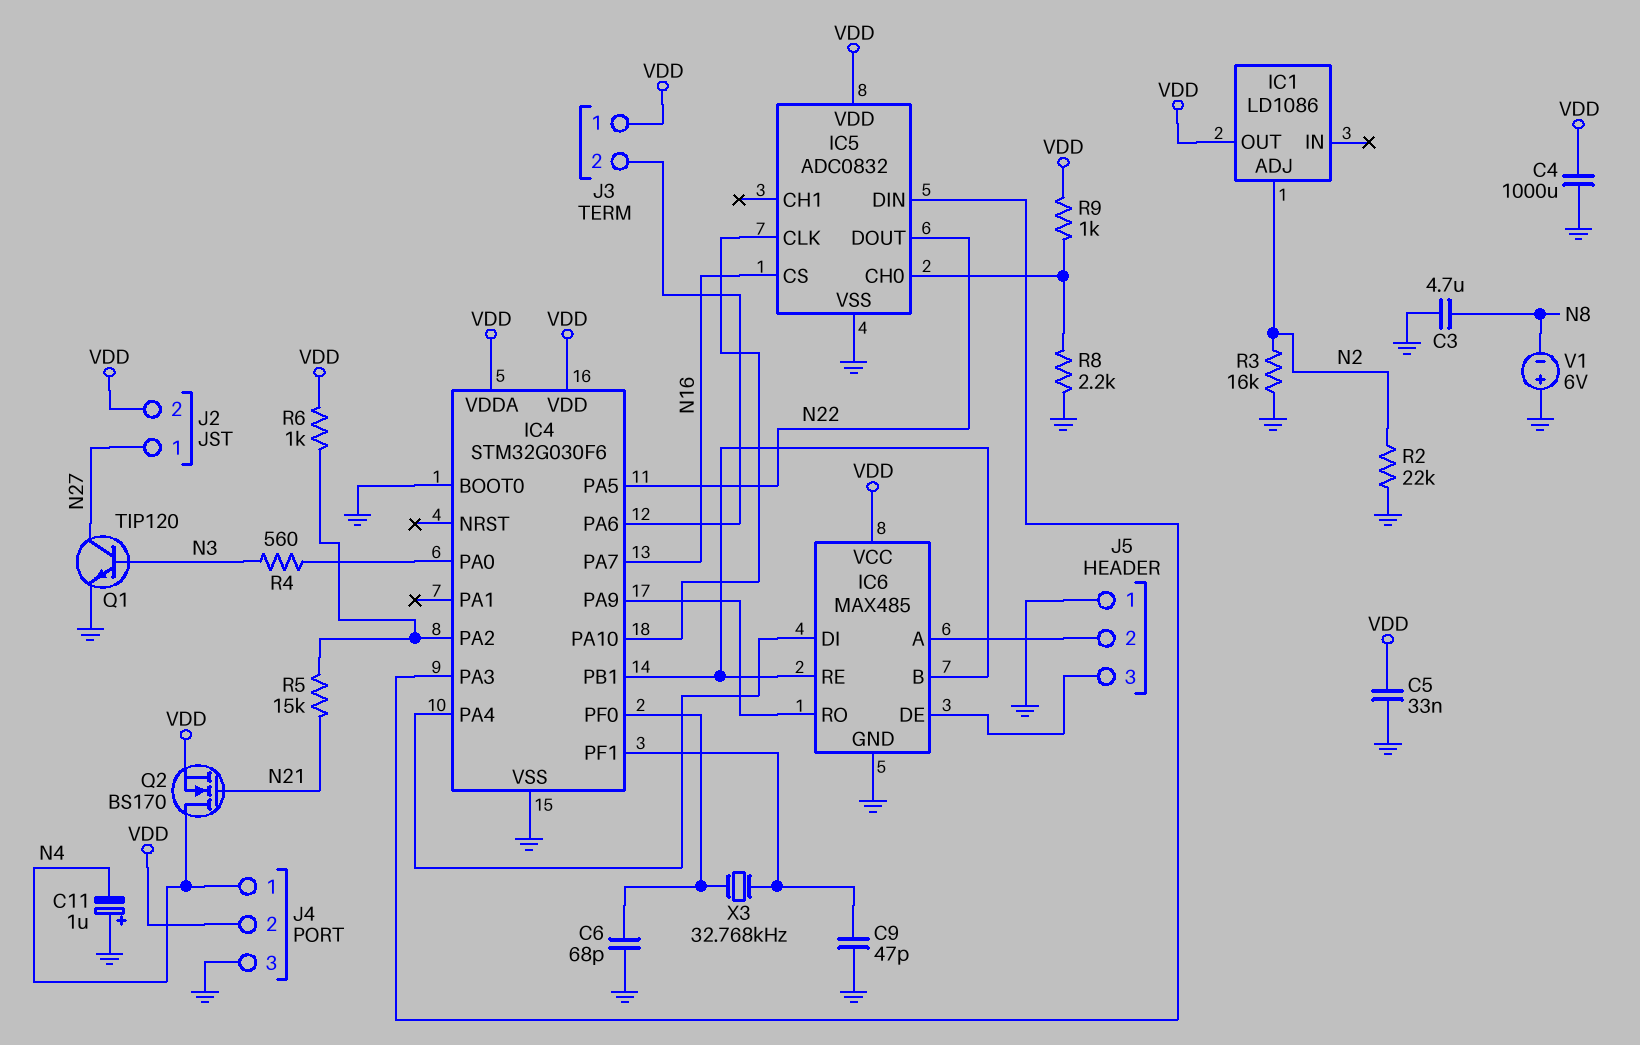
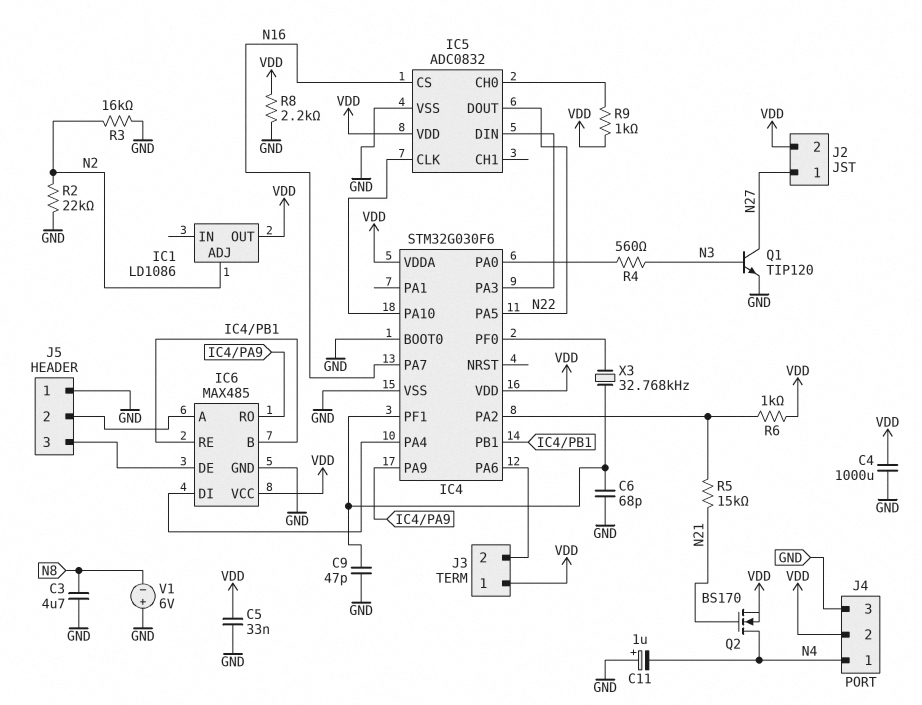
C6: 68pF (GND, IC4/PF0) -> 68pF (GND, IC4/PF1)
R8: 2.2k (GND, IC5/CH0) -> 2.2k (GND, VDD)

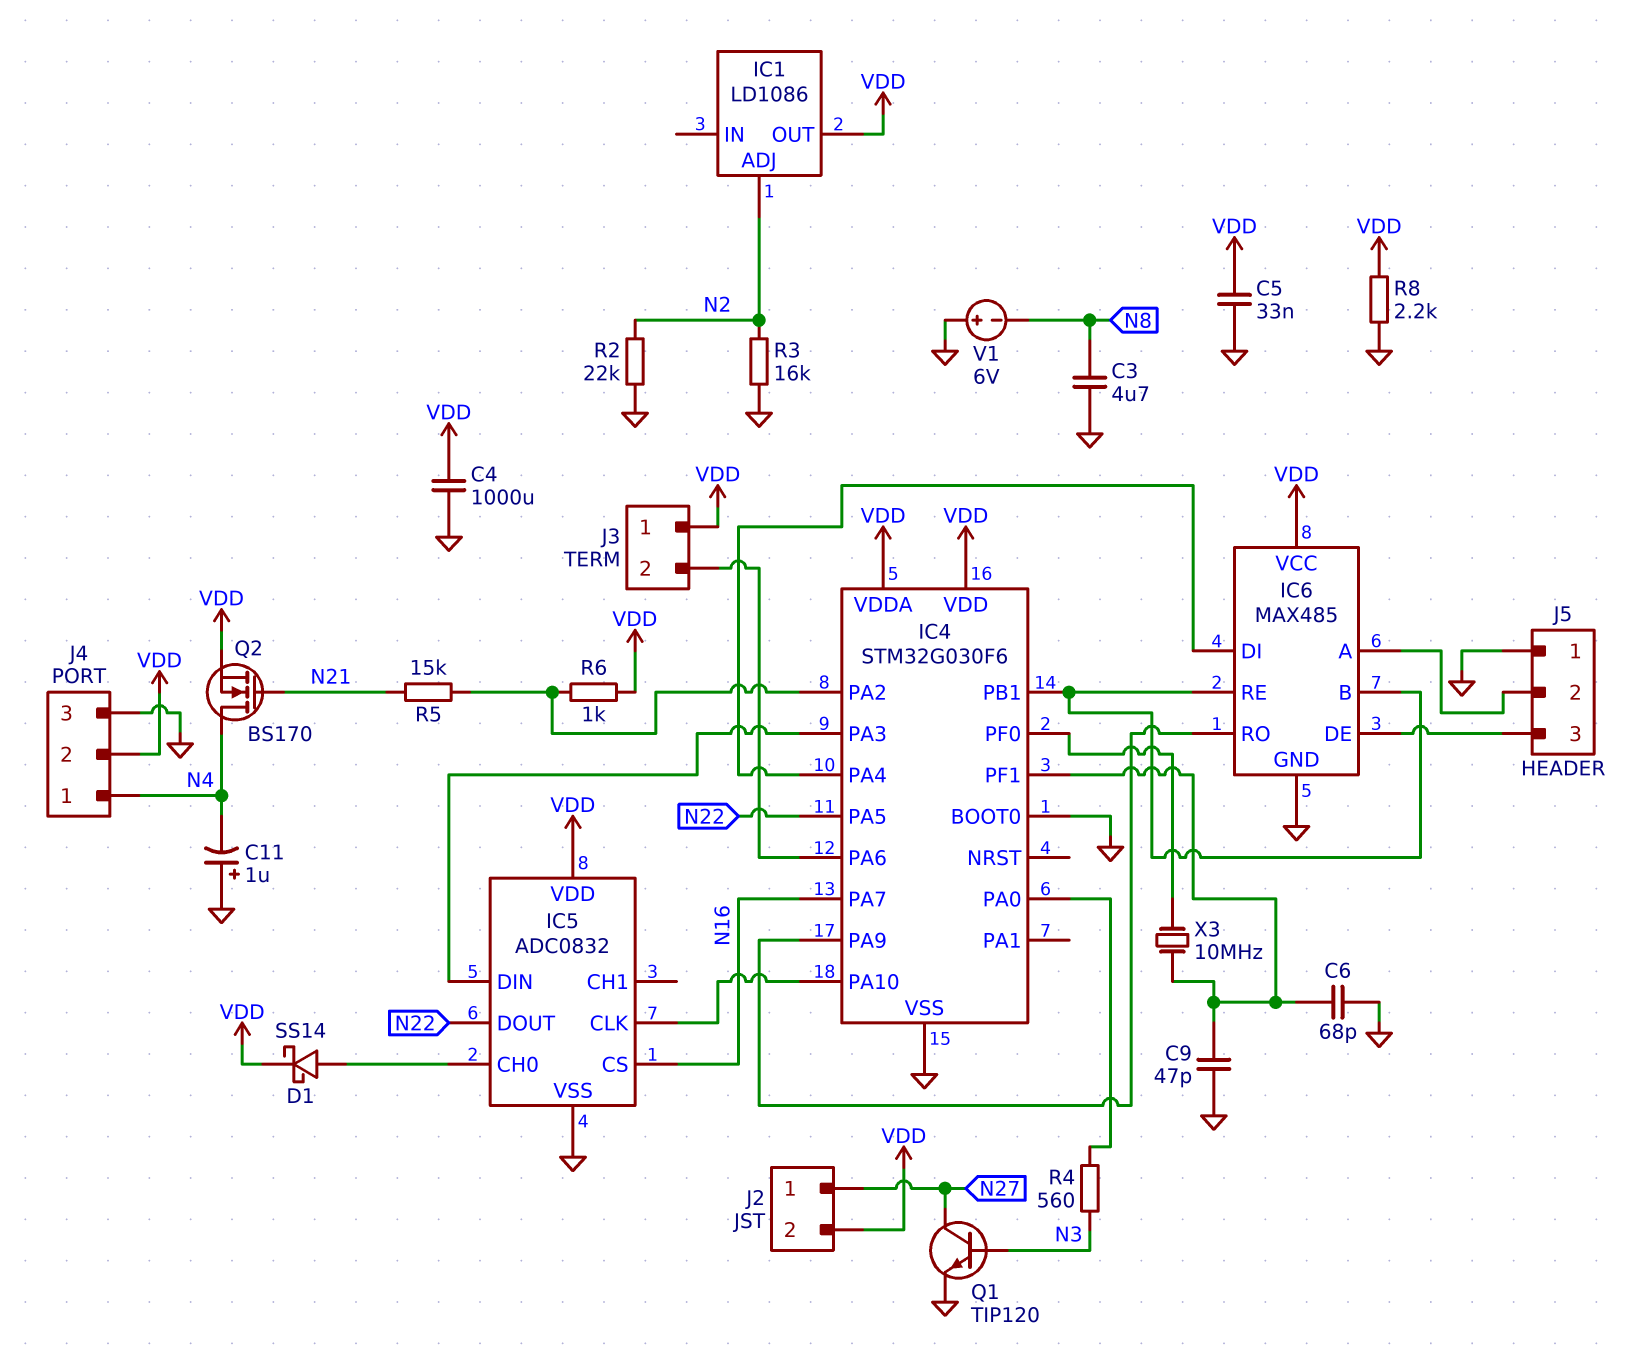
D1: none -> schottky SS14 (A IC5/CH0, K VDD)
R9: 1k (IC5/CH0, VDD) -> none
X3: 32.768kHz (IC4/PF0, IC4/PF1) -> 10MHz (IC4/PF0, IC4/PF1)

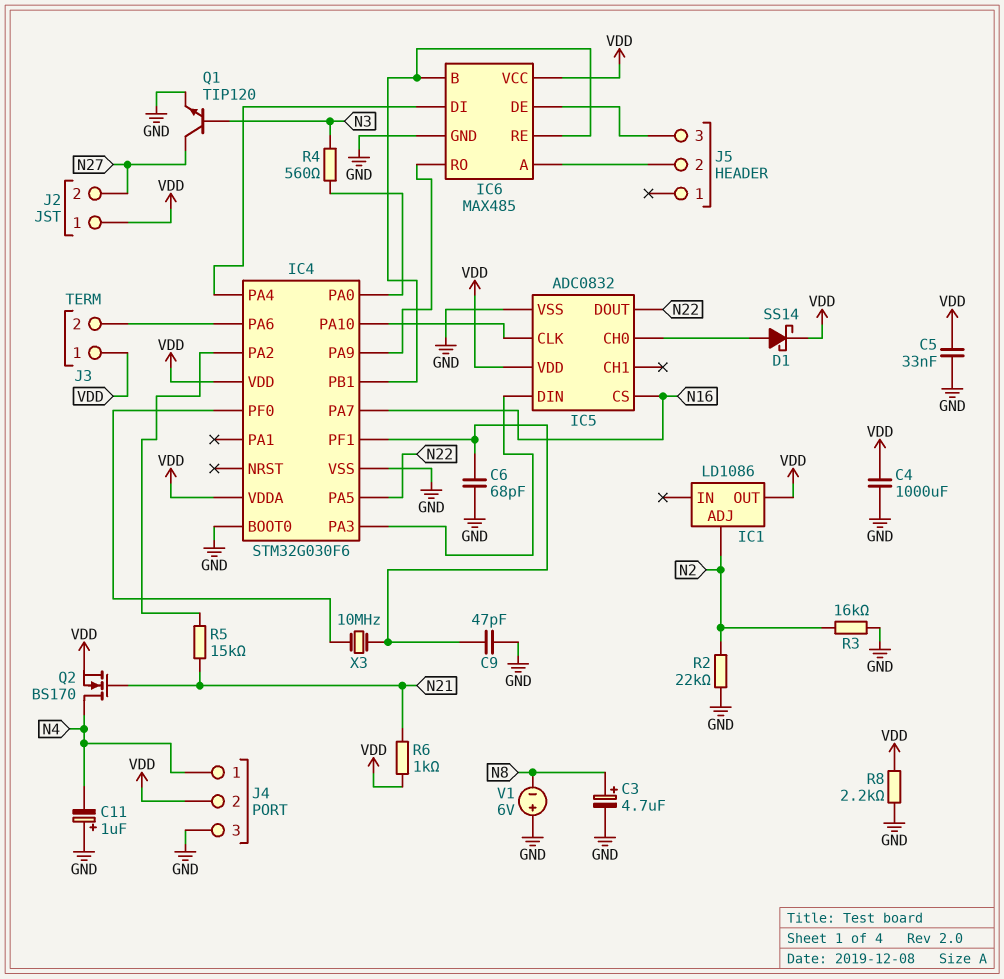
C3: 4.7uF (GND, N8) -> 4.7uF (plus N8, minus GND)
J2 pin 1: N27 -> VDD
J2 pin 2: VDD -> N27
J5 pin 1: GND -> none
R6: 1k (IC4/PA2, VDD) -> 1k (N21, VDD)

